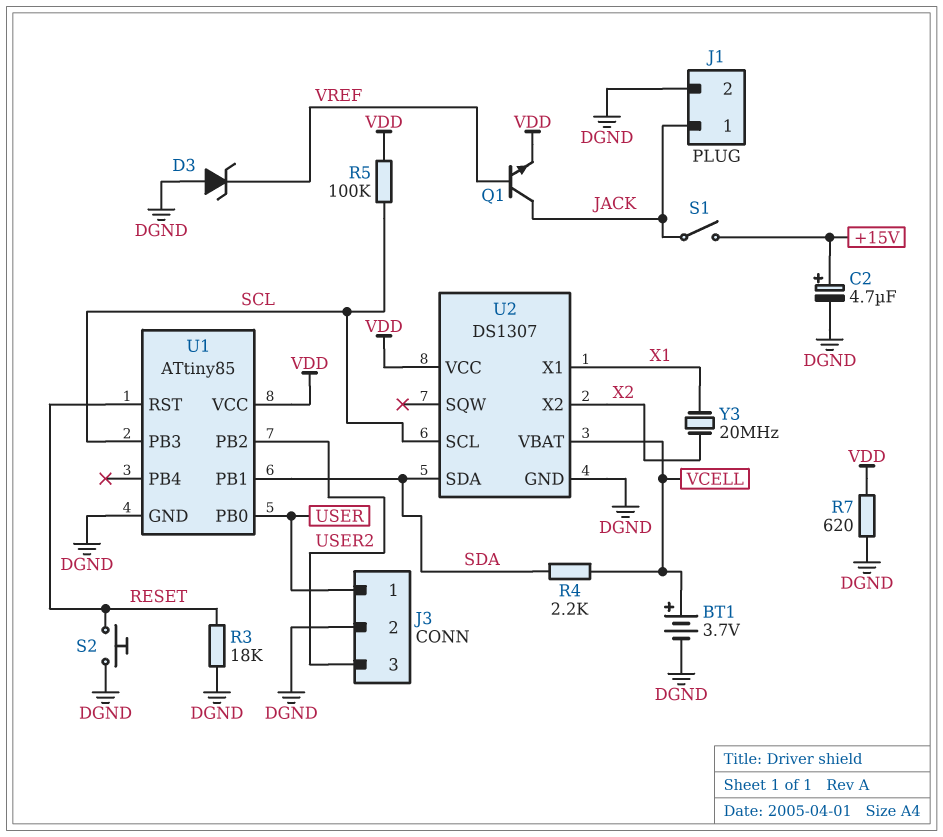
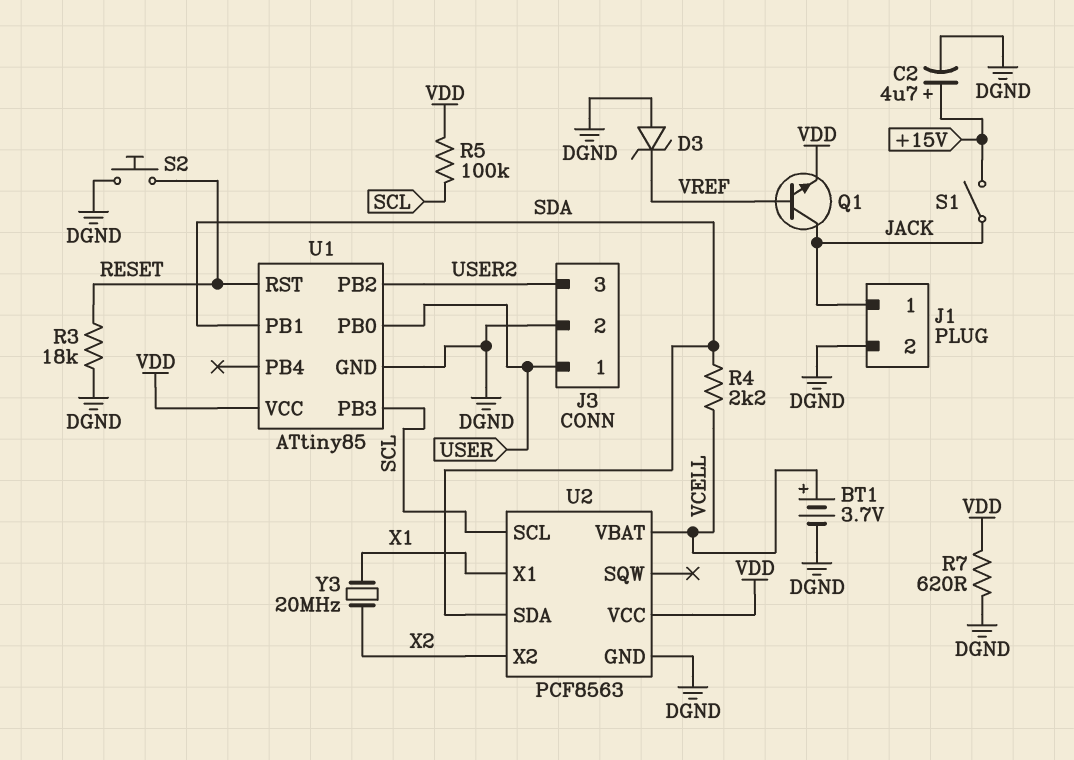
U2: DS1307 -> PCF8563

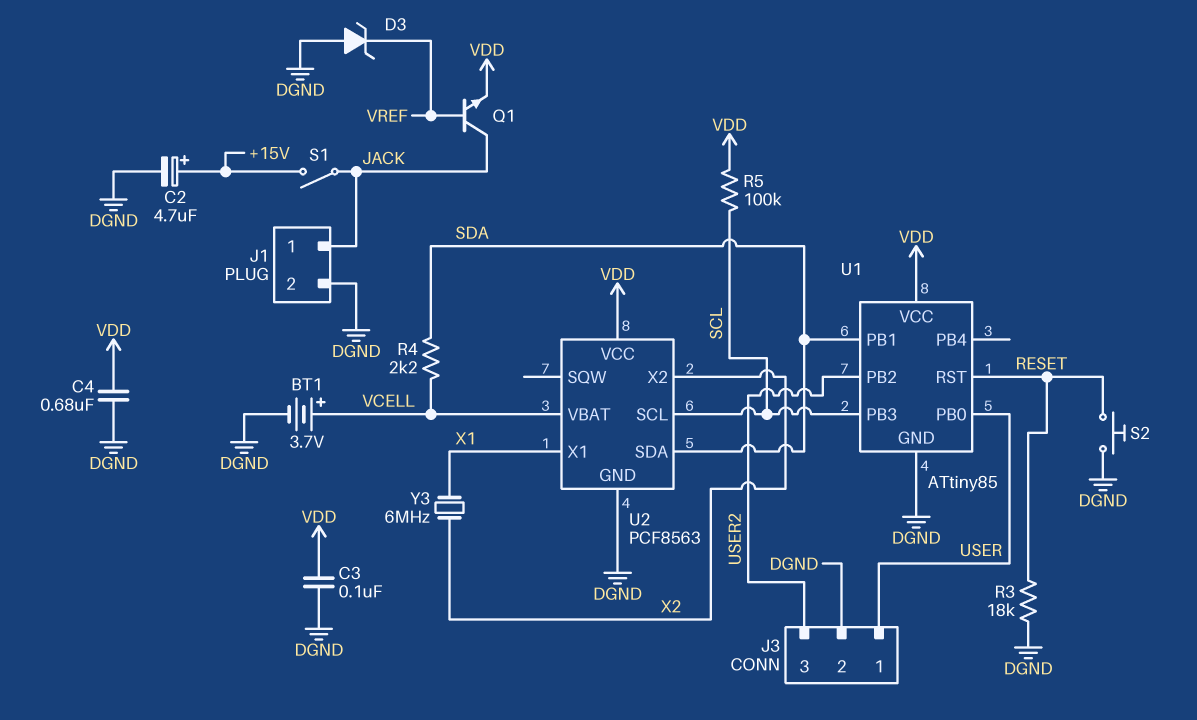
C3: none -> 100nF (DGND, VDD)
C4: none -> 680nF (DGND, VDD)
R7: 620 (DGND, VDD) -> none
Y3: 20MHz (X1, X2) -> 6MHz (X1, X2)

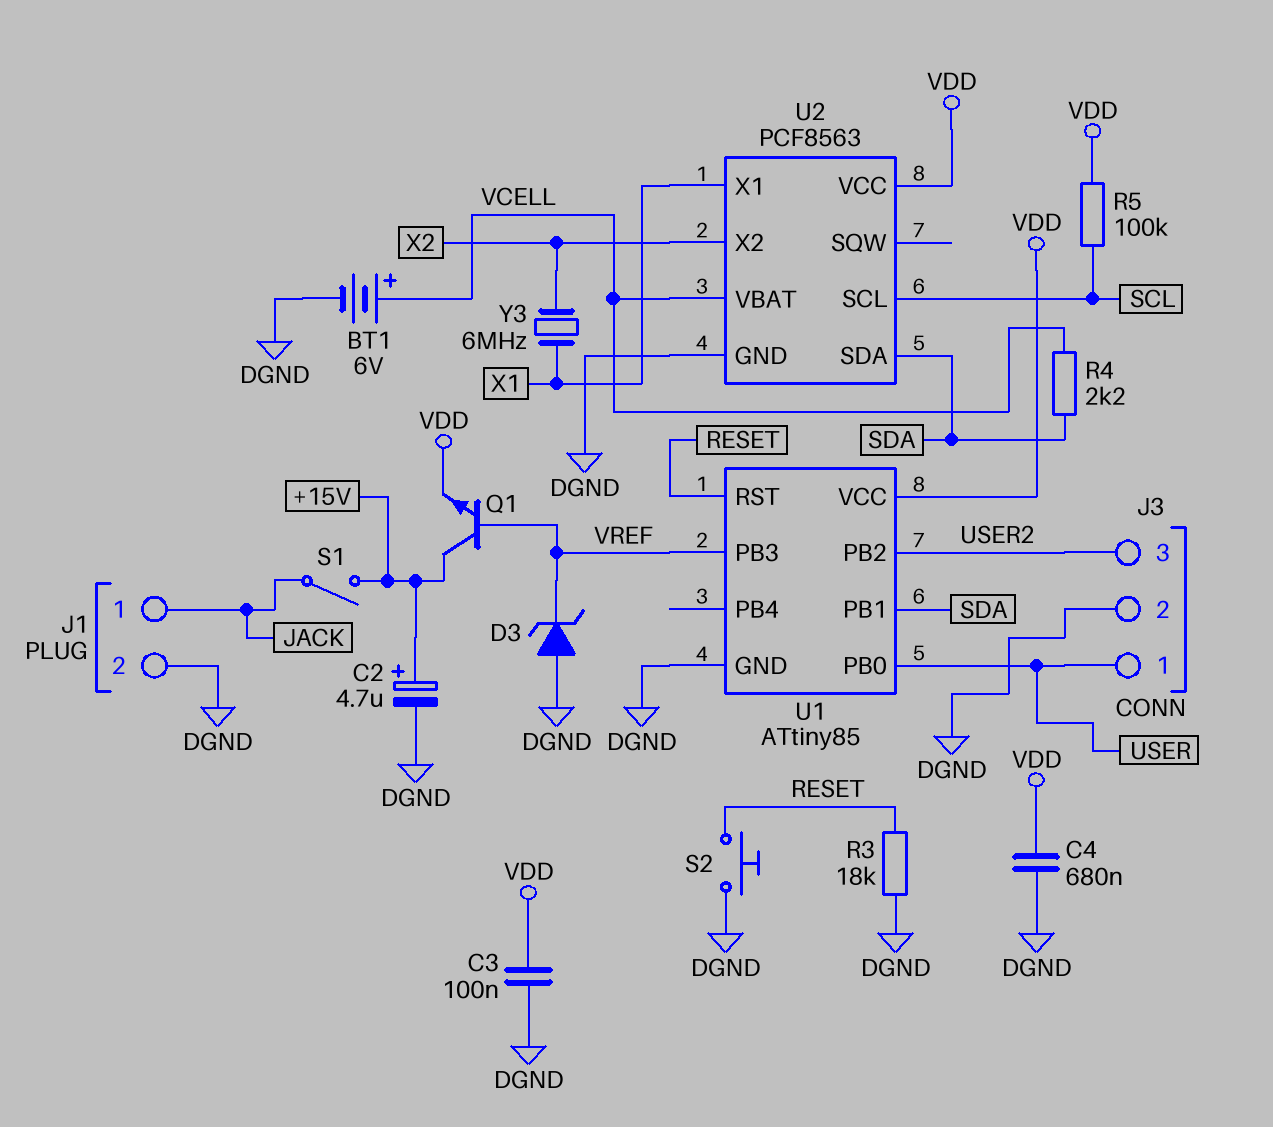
BT1: 3.7V (plus VCELL, minus DGND) -> 6V (plus VCELL, minus DGND)
Q1: NPN (B VREF, C JACK, E VDD) -> NPN (B VREF, C +15V, E VDD)
U1 pin PB3: SCL -> VREF

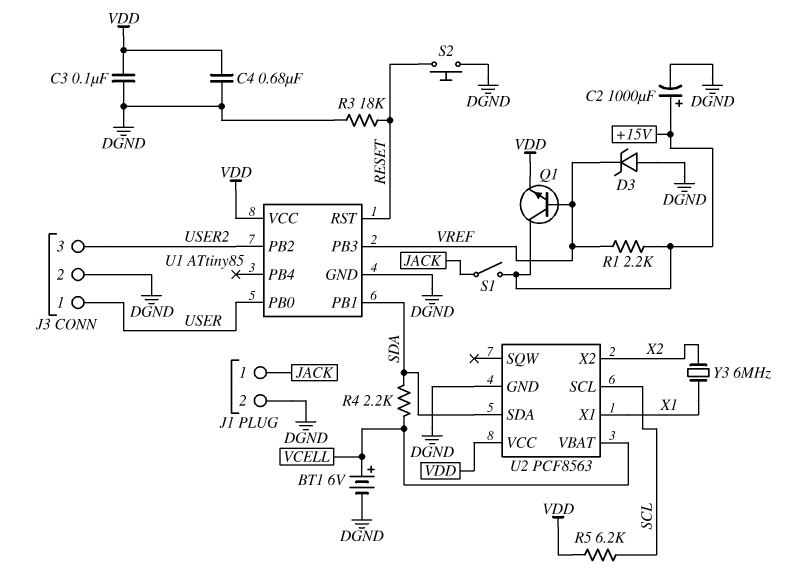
C2: 4.7uF (plus +15V, minus DGND) -> 1000uF (plus +15V, minus DGND)
R1: none -> 2.2k (+15V, VREF)
R5: 100k (SCL, VDD) -> 6.2k (SCL, VDD)

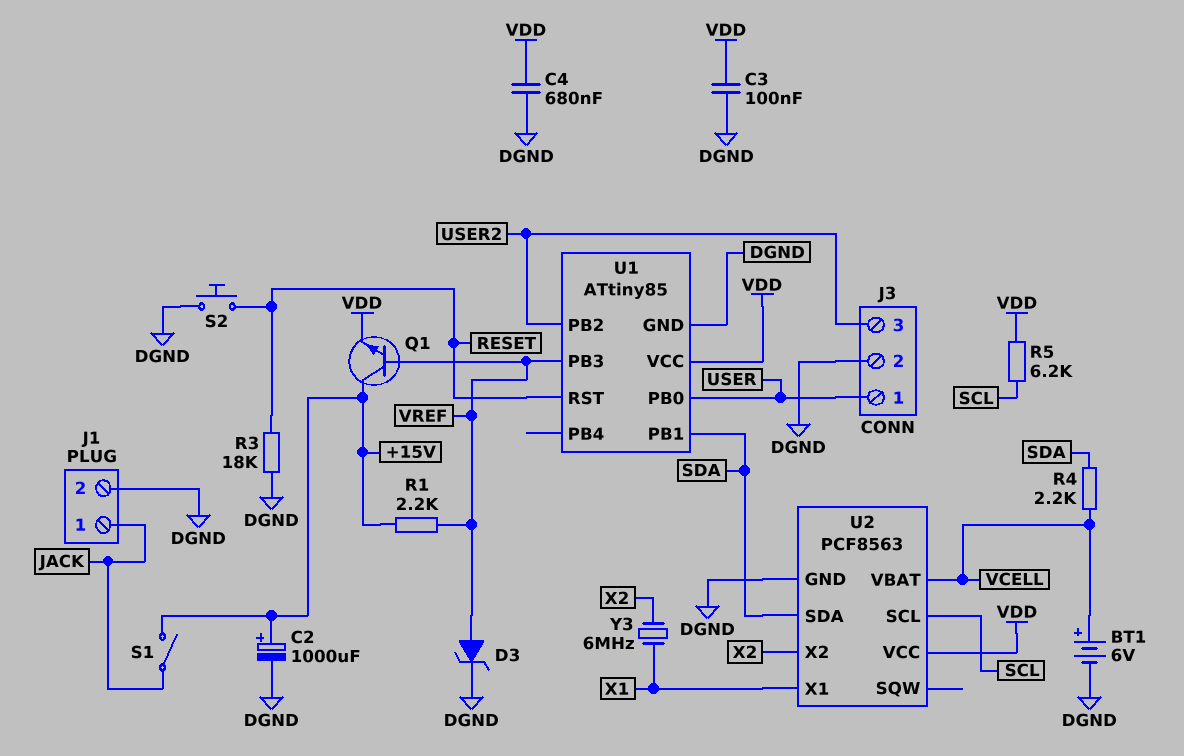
D3: zener (A DGND, K VREF) -> zener (A VREF, K DGND)

